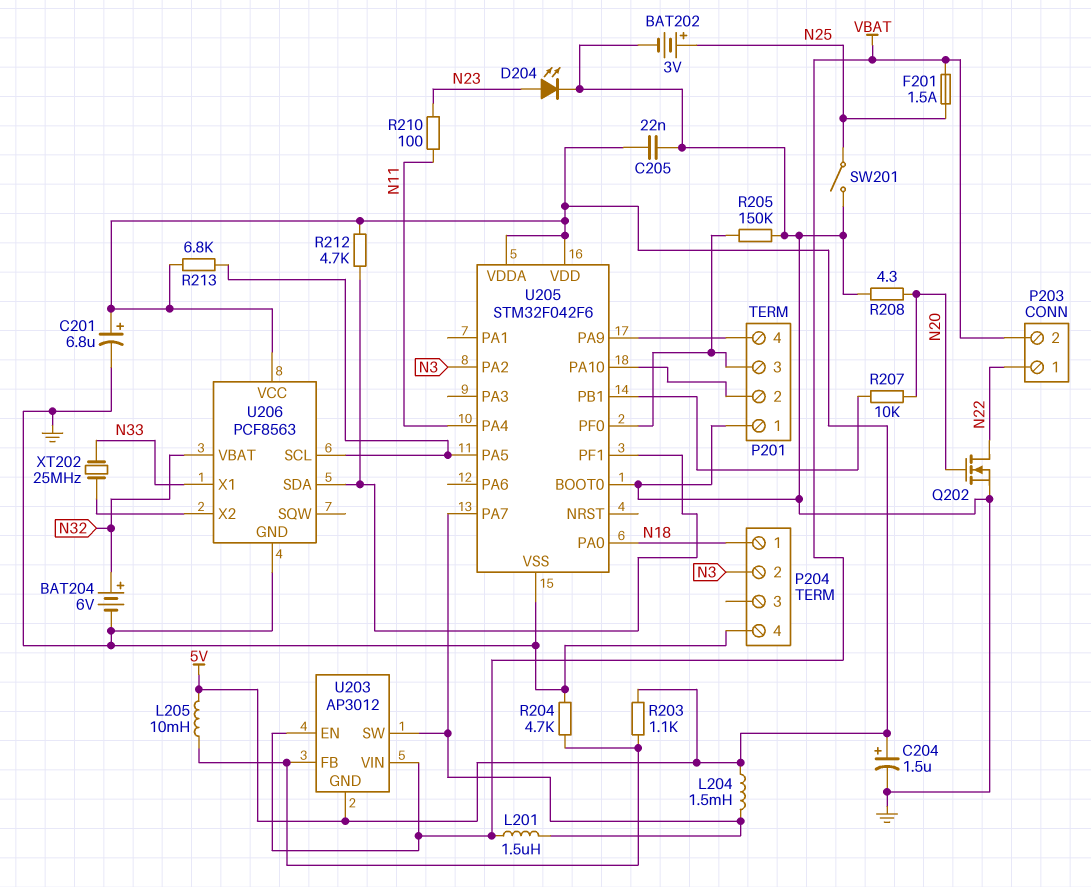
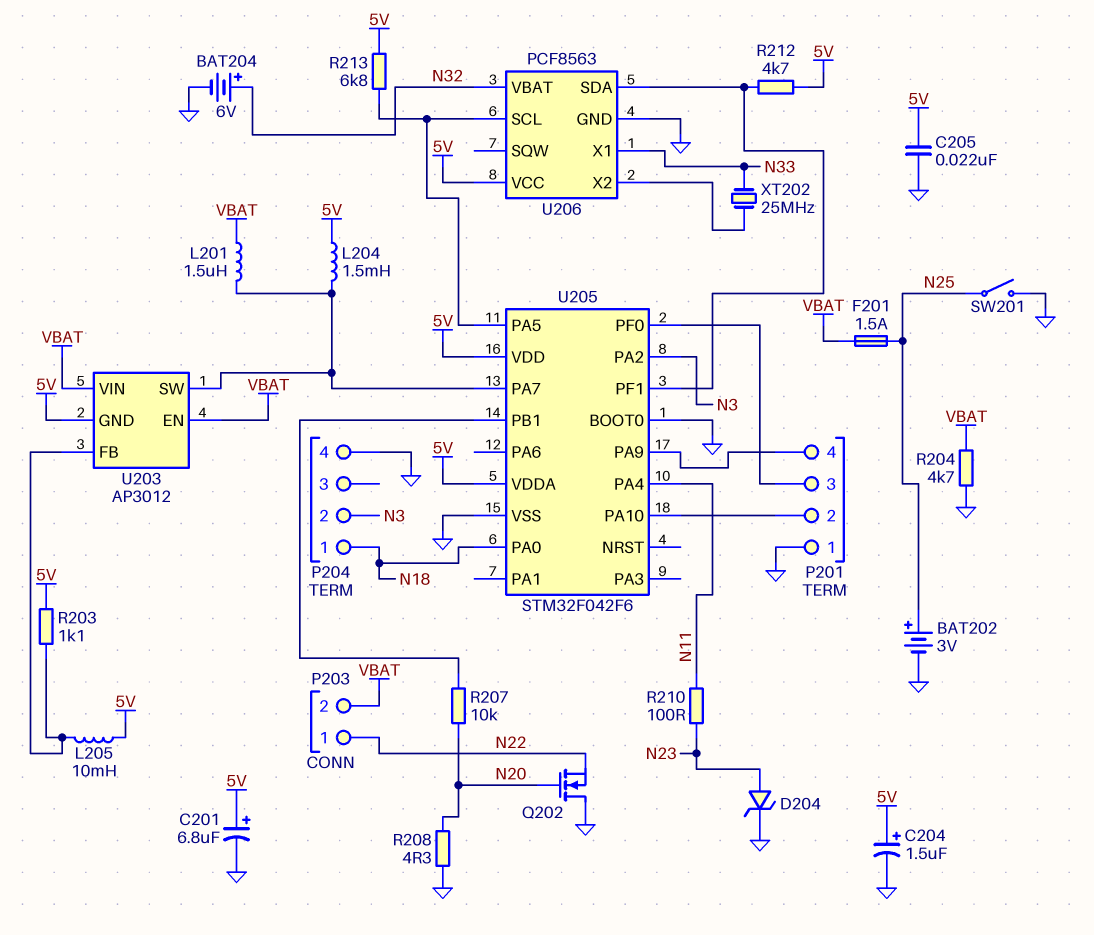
D204: LED (A N23, K GND) -> zener (A N23, K GND)
Q202: NMOS (G N20, D N22, S GND) -> NMOS (G N20, D GND, S N22)
R204: 4.7k (GND, U203/FB) -> 4.7k (GND, VBAT)
R205: 150k (GND, P201/3) -> none

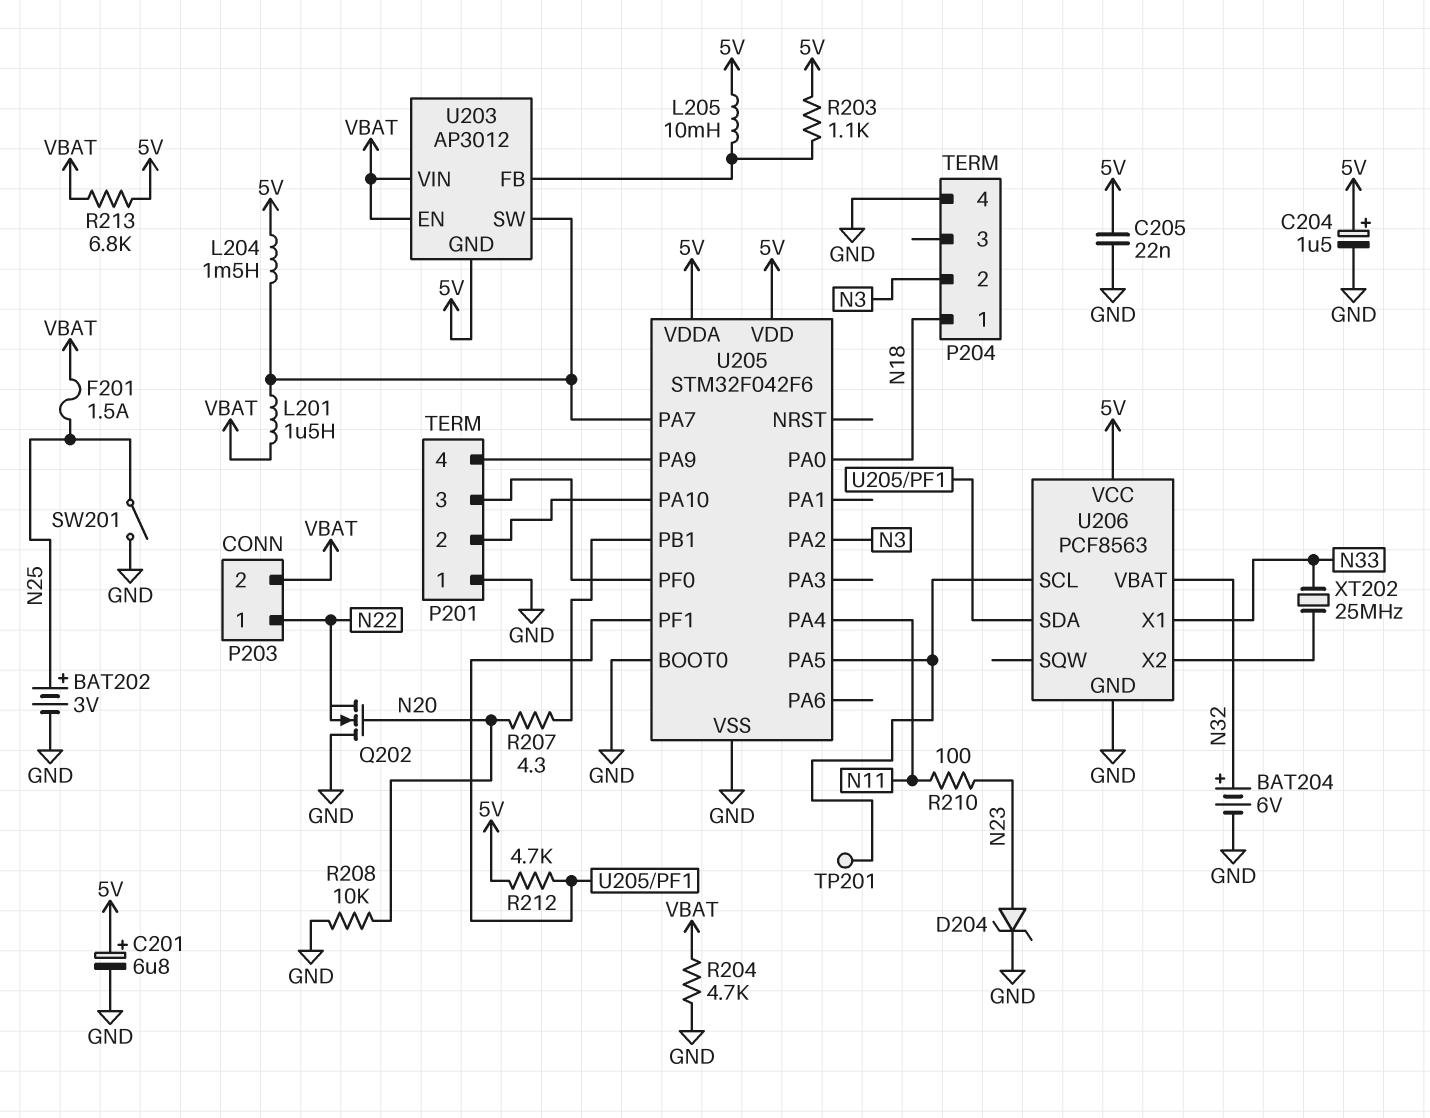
R207: 10k (N20, U205/PB1) -> 4.3 (N20, U205/PB1)
R208: 4.3 (GND, N20) -> 10k (GND, N20)
R213: 6.8k (5V, U205/PA5) -> 6.8k (5V, VBAT)
TP201: none -> test point (U205/PA5)

